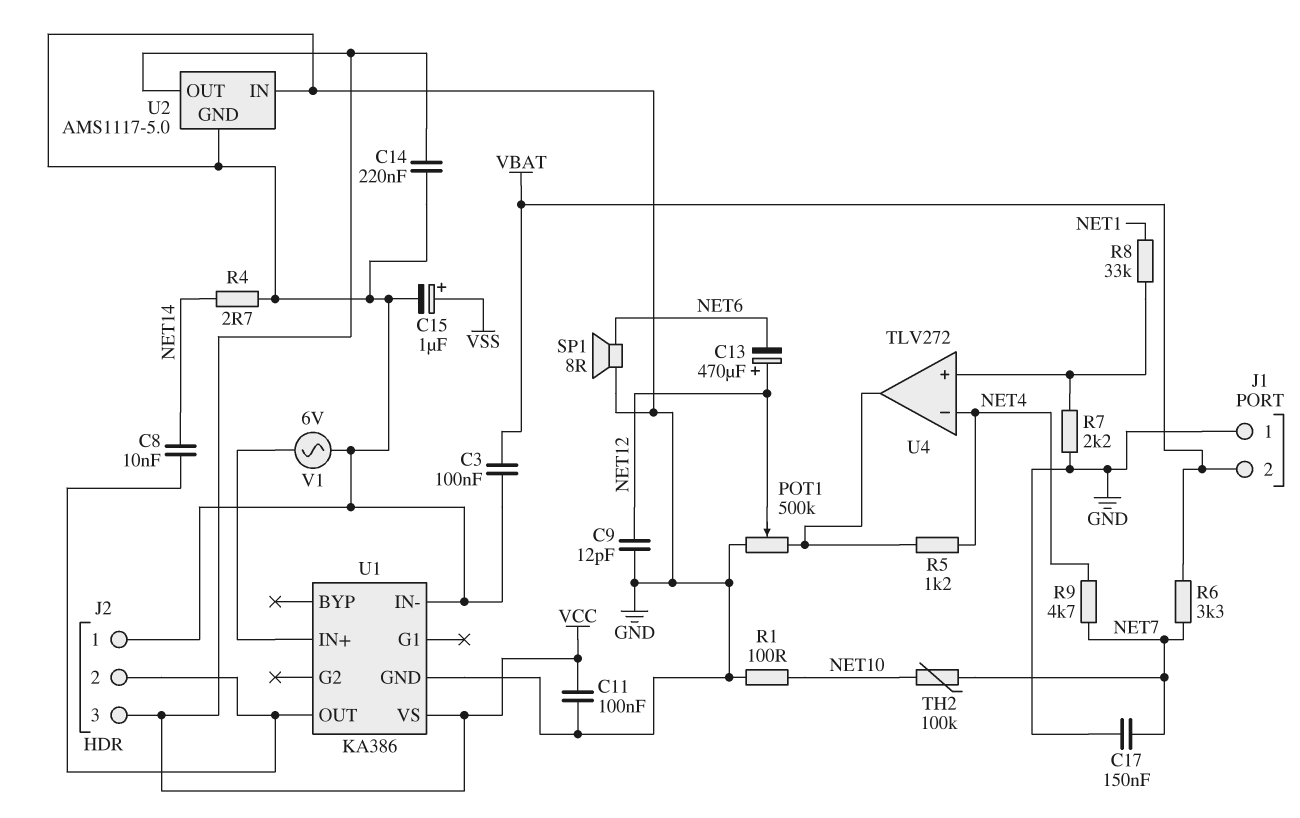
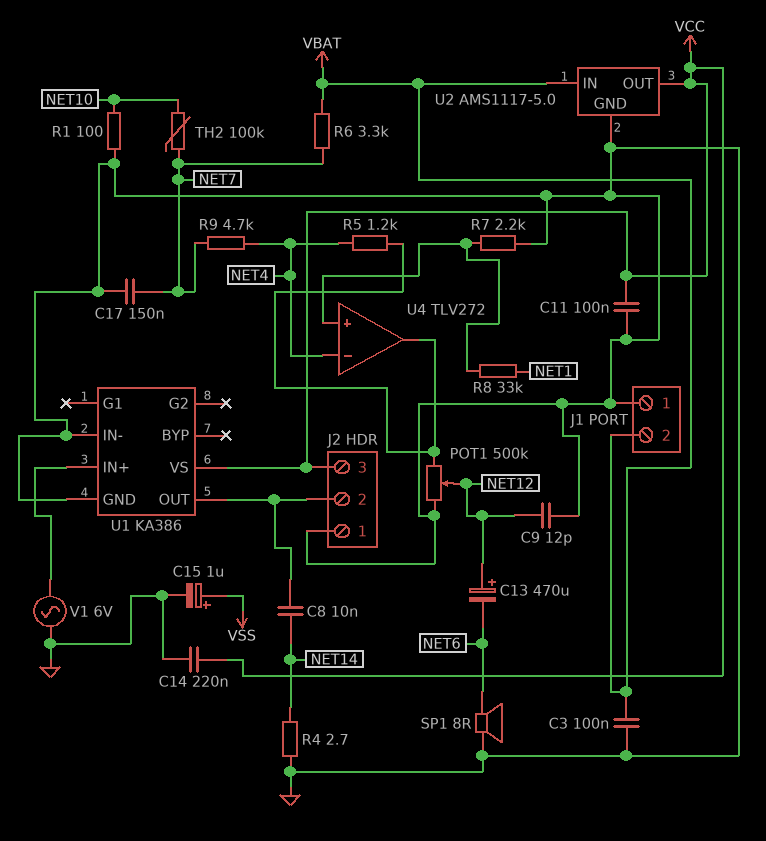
U2 pin IN: GND -> VBAT

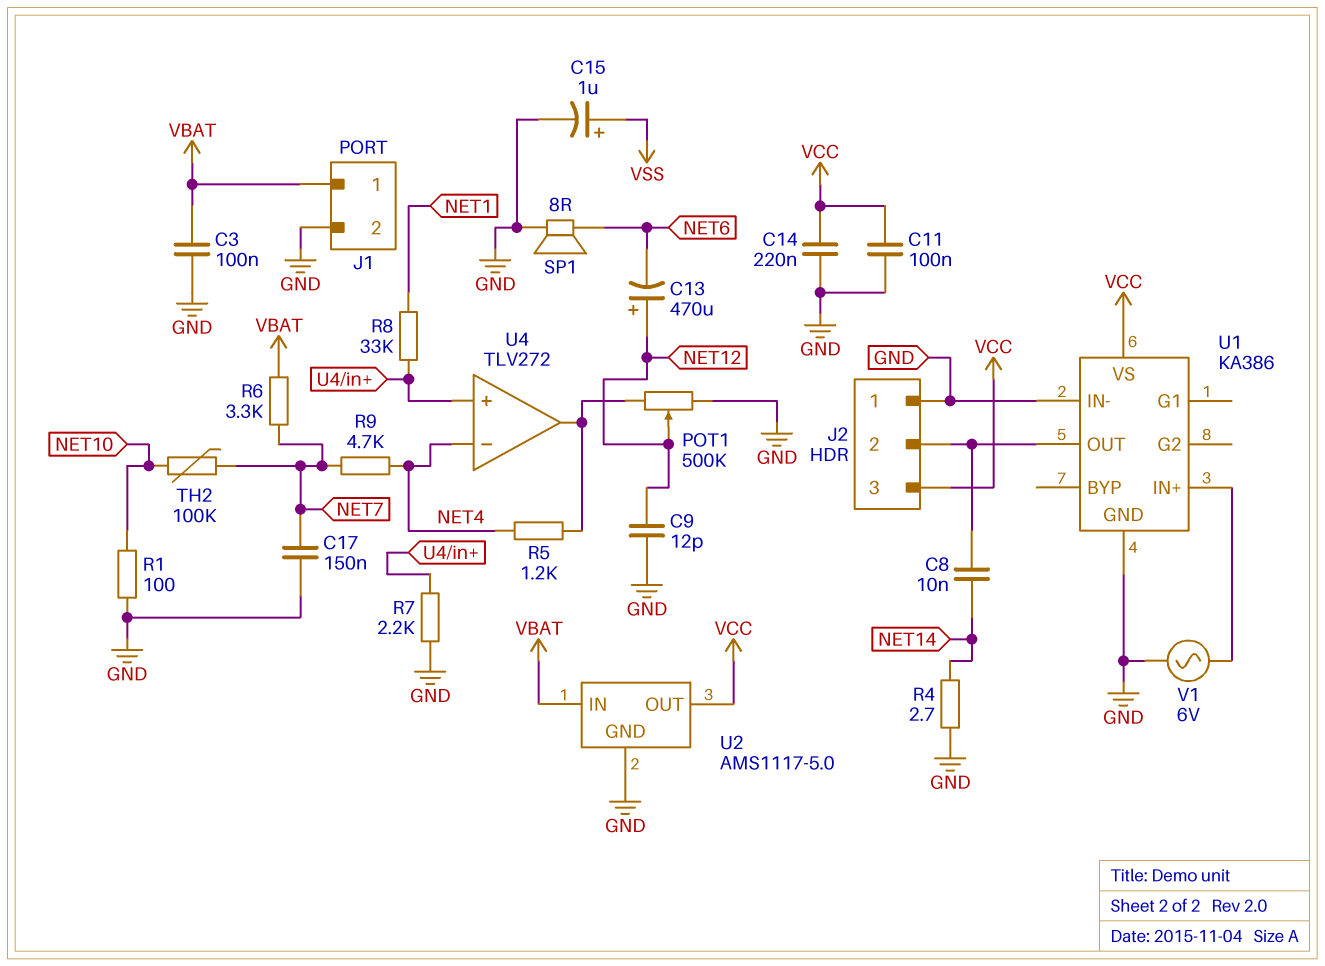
J1 pin 1: GND -> VBAT
J1 pin 2: VBAT -> GND

